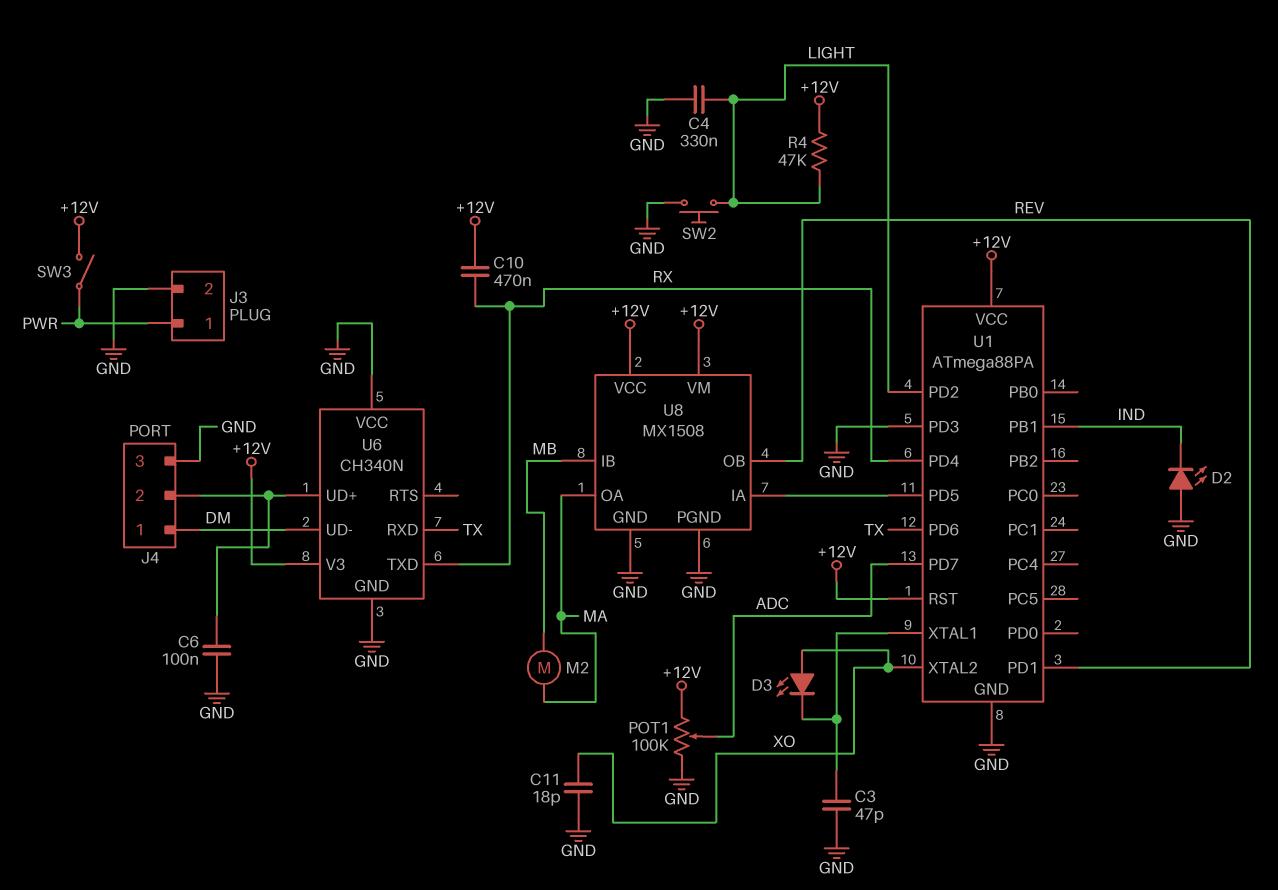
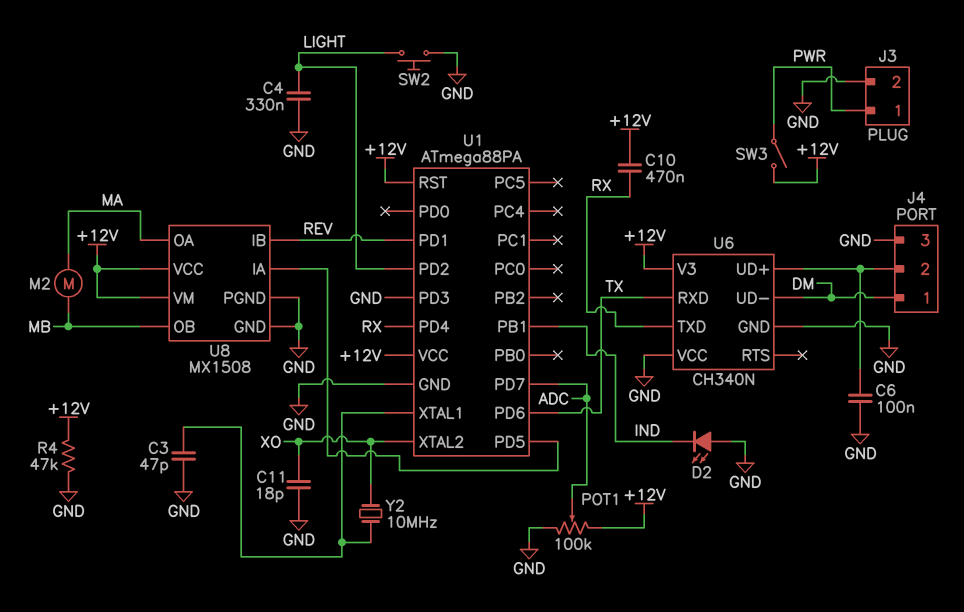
D3: LED (A XO, K U1/XTAL1) -> none
R4: 47k (+12V, LIGHT) -> 47k (+12V, GND)
U8 pin IB: MB -> REV
U8 pin OB: REV -> MB
Y2: none -> 10MHz (U1/XTAL1, XO)

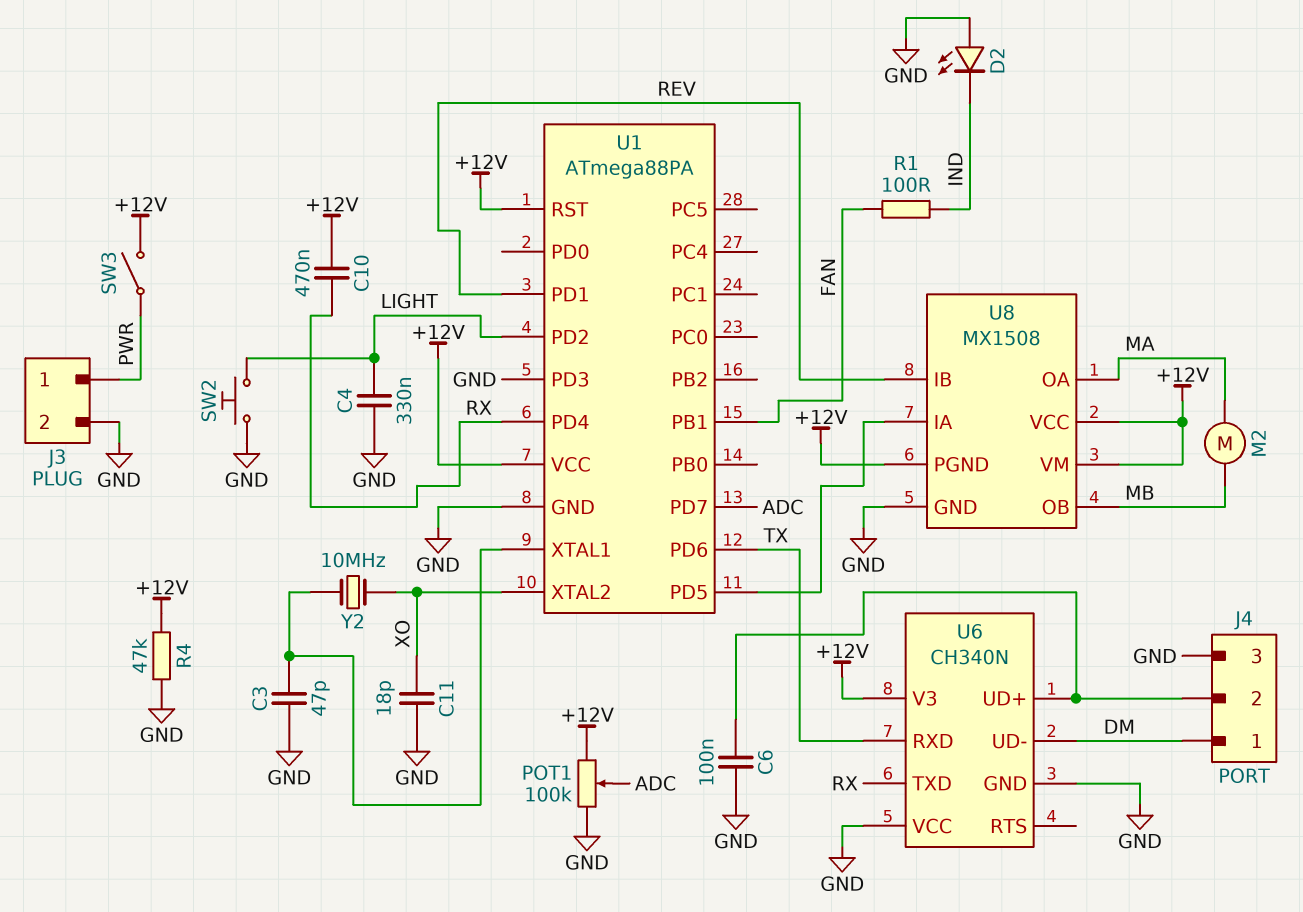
R1: none -> 100 (FAN, IND)
U1 pin PB1: IND -> FAN
U8 pin PGND: GND -> +12V

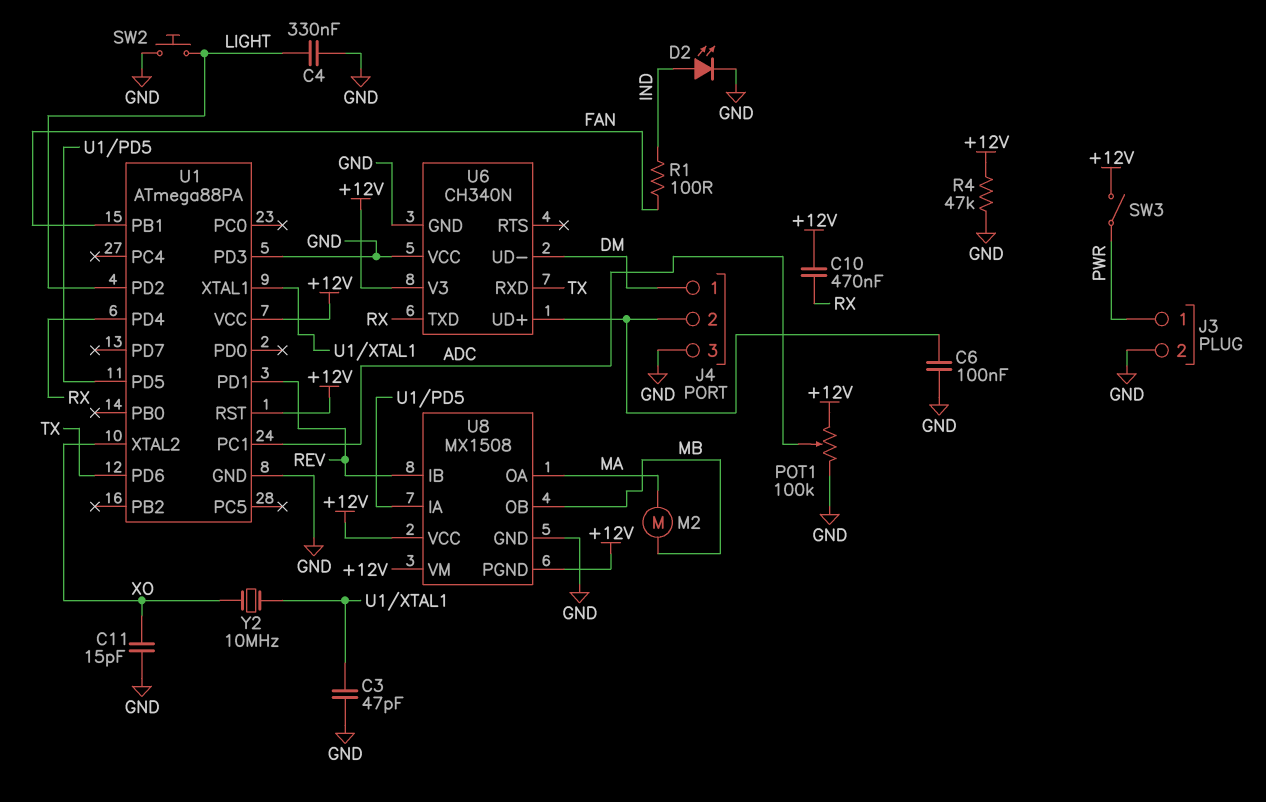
C11: 18pF (GND, XO) -> 15pF (GND, XO)
D2: LED (A GND, K IND) -> LED (A IND, K GND)
U1 pin PC1: none -> ADC
U1 pin PD7: ADC -> none

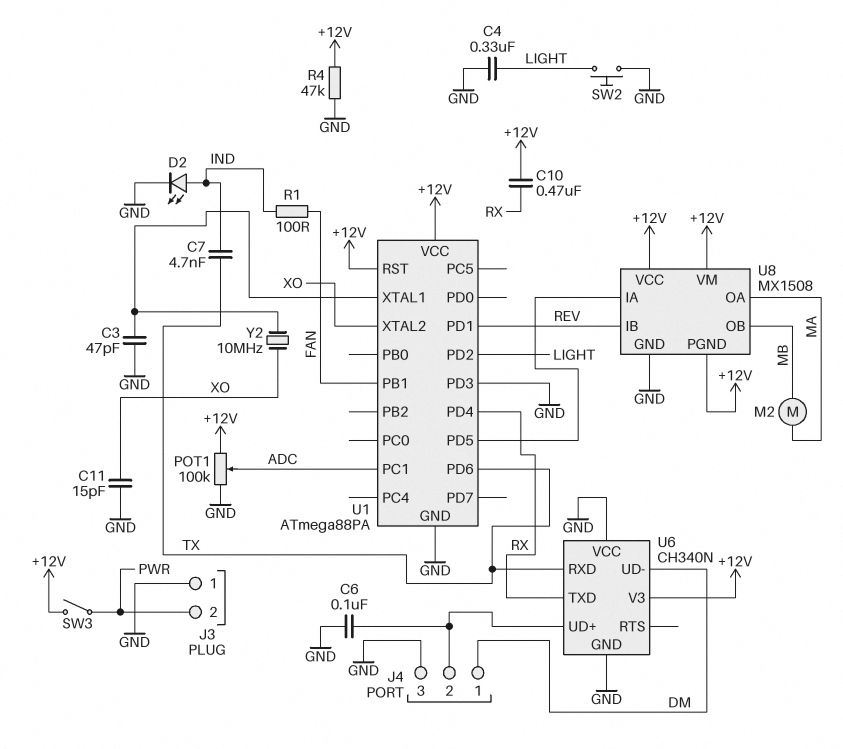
C7: none -> 4.7nF (IND, TX)
J3 pin 1: PWR -> GND
J3 pin 2: GND -> PWR

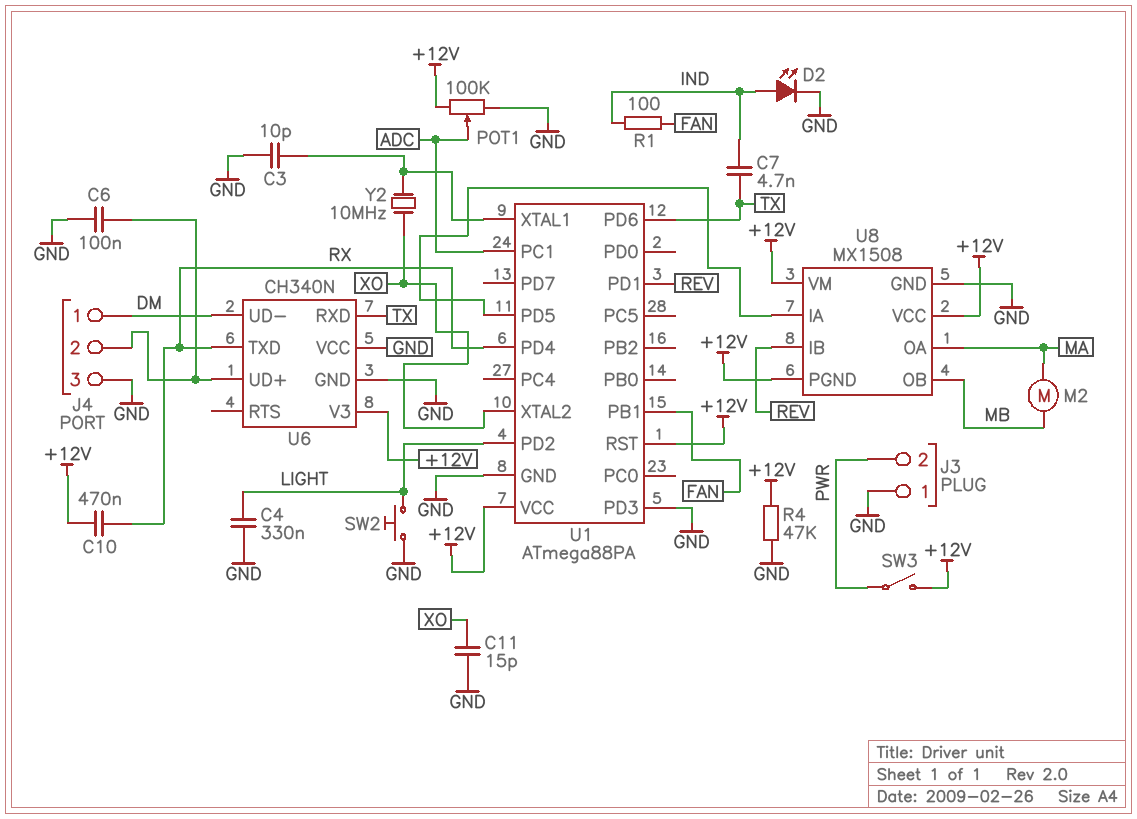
C3: 47pF (GND, U1/XTAL1) -> 10pF (GND, U1/XTAL1)

